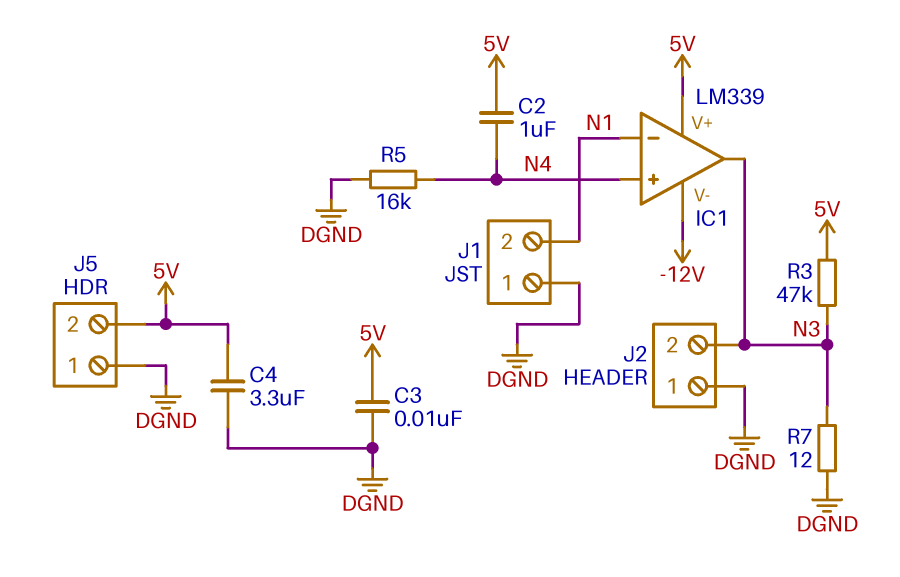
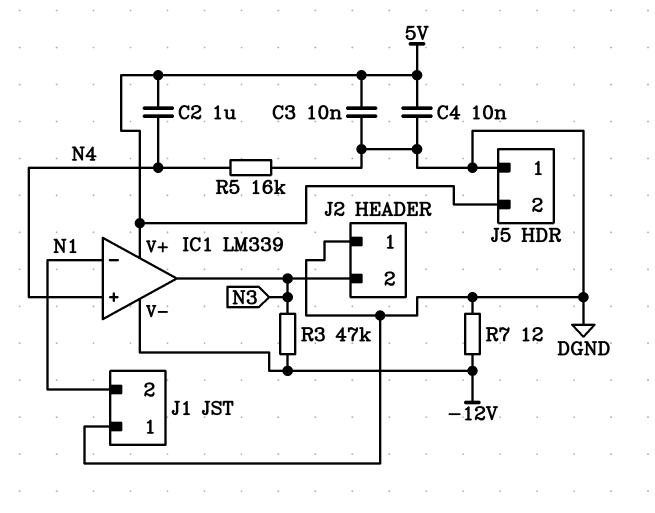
C4: 3.3uF (5V, DGND) -> 10nF (5V, DGND)
R3: 47k (5V, N3) -> 47k (-12V, N3)
R7: 12 (DGND, N3) -> 12 (-12V, DGND)

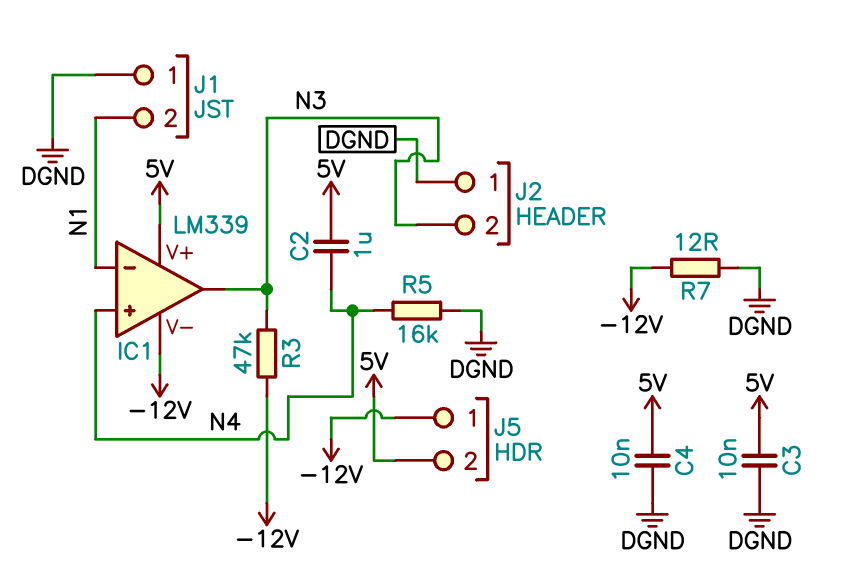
J5 pin 1: DGND -> -12V

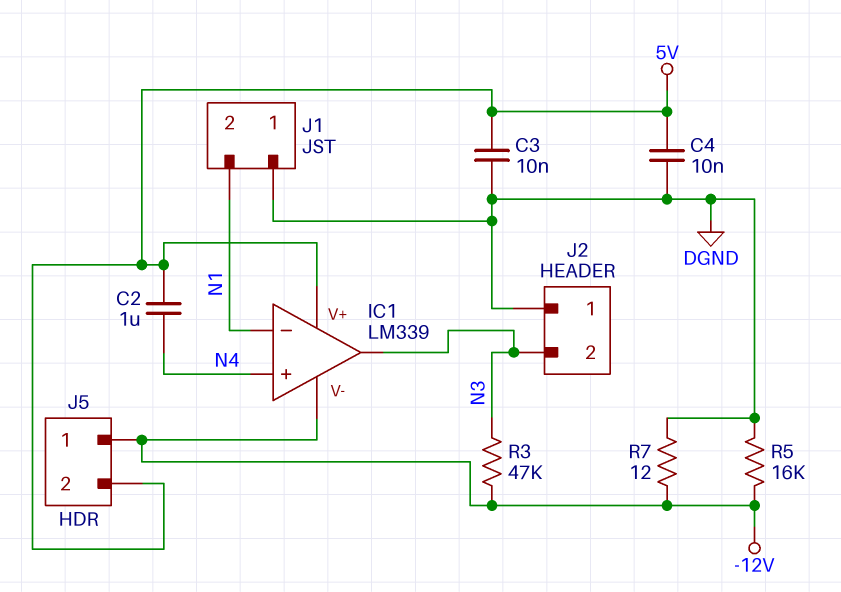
R5: 16k (DGND, N4) -> 16k (-12V, DGND)

